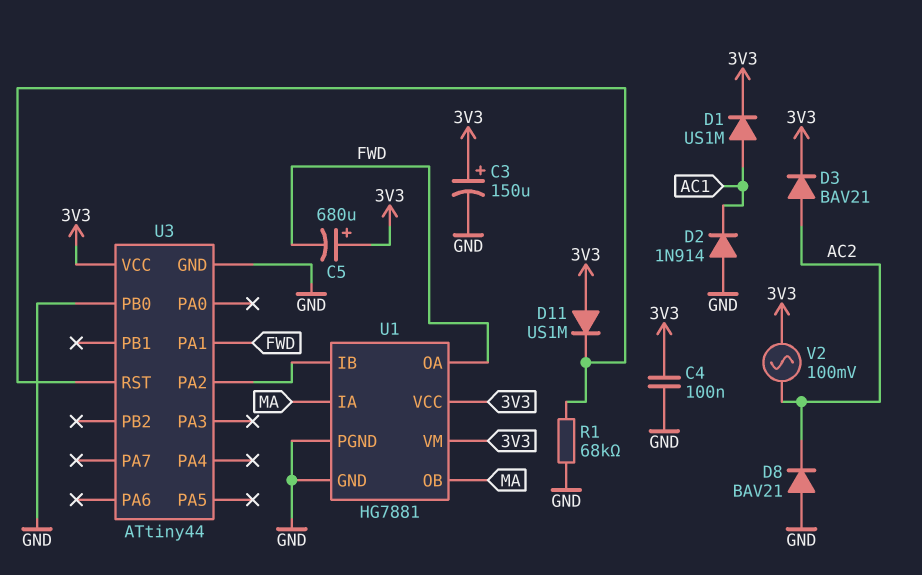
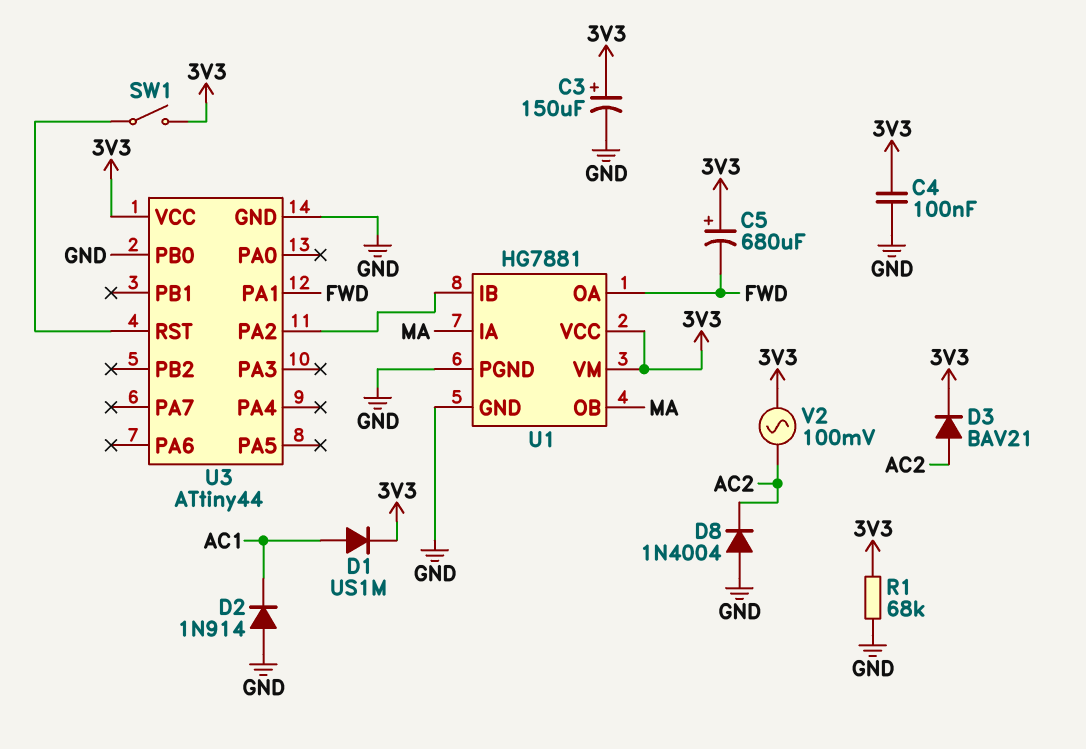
D8: diode BAV21 (A GND, K AC2) -> diode 1N4004 (A GND, K AC2)
D11: diode US1M (A 3V3, K U3/RST) -> none
R1: 68k (GND, U3/RST) -> 68k (3V3, GND)
SW1: none -> switch (3V3, U3/RST)

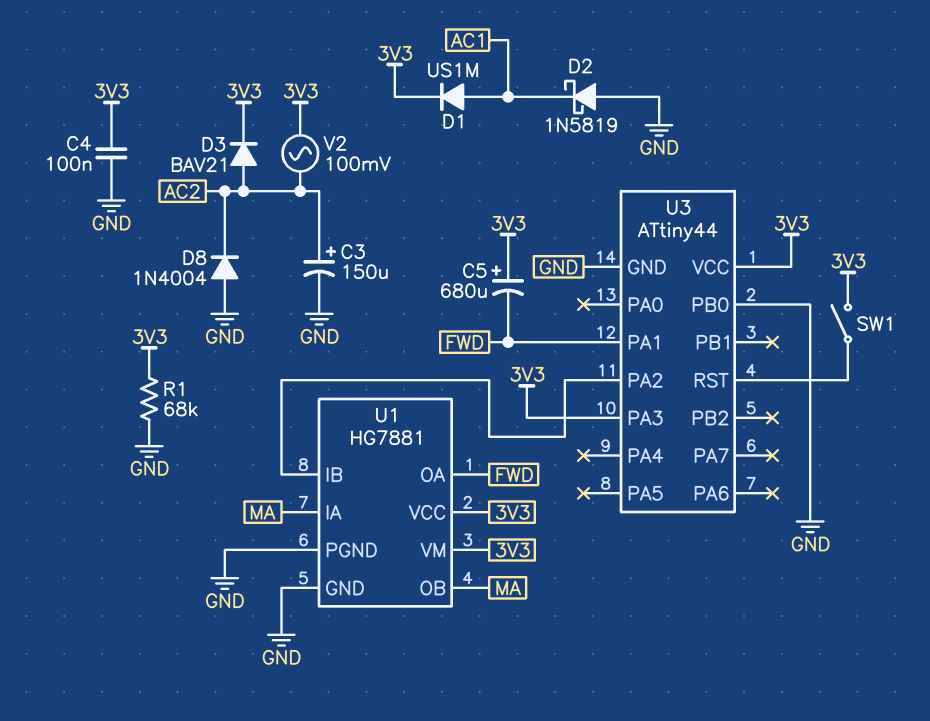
C3: 150uF (plus 3V3, minus GND) -> 150uF (plus AC2, minus GND)
D2: diode 1N914 (A GND, K AC1) -> schottky 1N5819 (A GND, K AC1)
U3 pin PA3: none -> 3V3

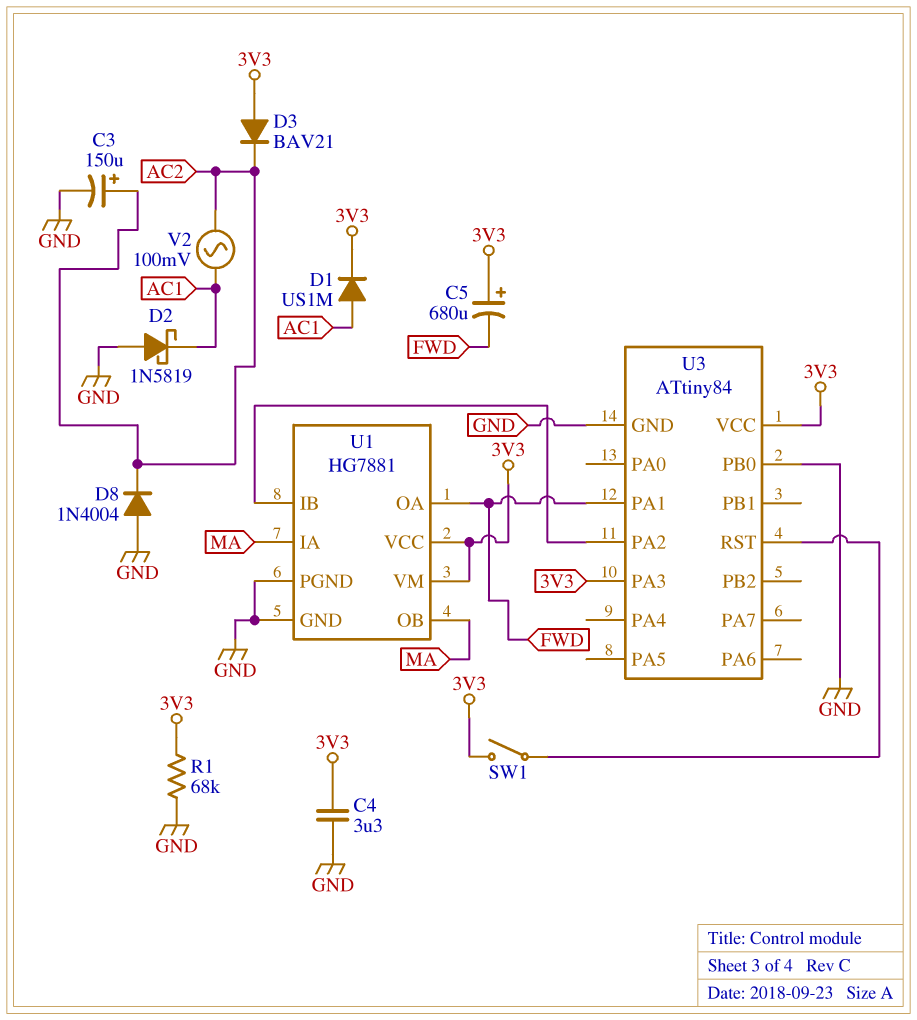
C4: 100nF (3V3, GND) -> 3.3uF (3V3, GND)
D3: diode BAV21 (A AC2, K 3V3) -> diode BAV21 (A 3V3, K AC2)
U3: ATtiny44 -> ATtiny84
V2: AC 100mV (3V3, AC2) -> AC 100mV (AC1, AC2)

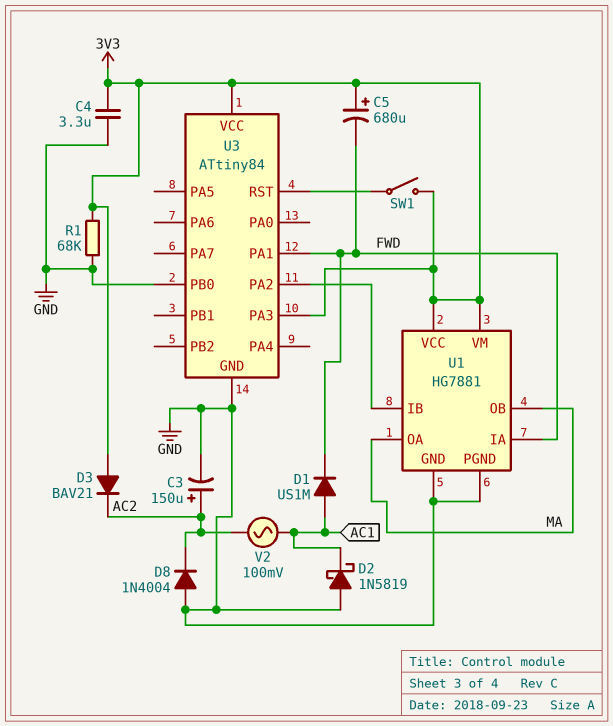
D1: diode US1M (A AC1, K 3V3) -> diode US1M (A AC1, K FWD)
U1 pin IA: MA -> FWD
U1 pin OA: FWD -> MA

